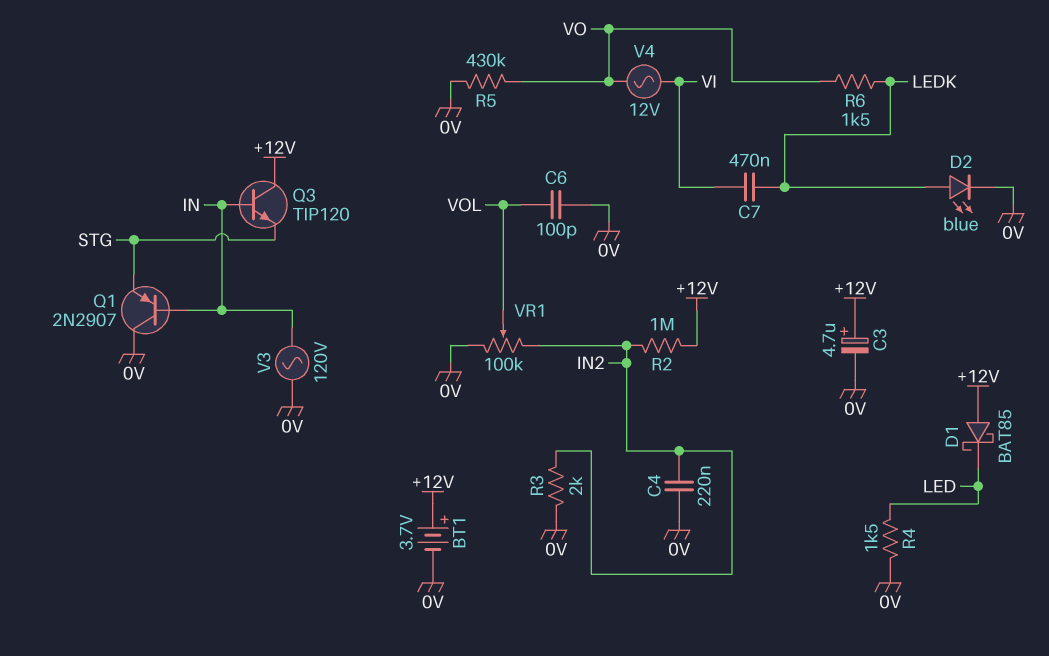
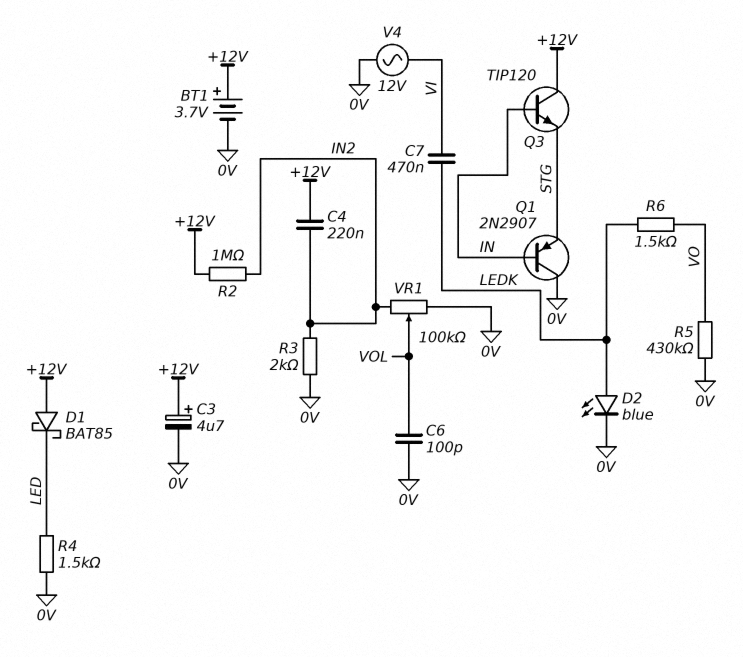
C4: 220nF (0V, IN2) -> 220nF (+12V, IN2)
V3: AC 120V (0V, IN) -> none
V4: AC 12V (VI, VO) -> AC 12V (0V, VI)

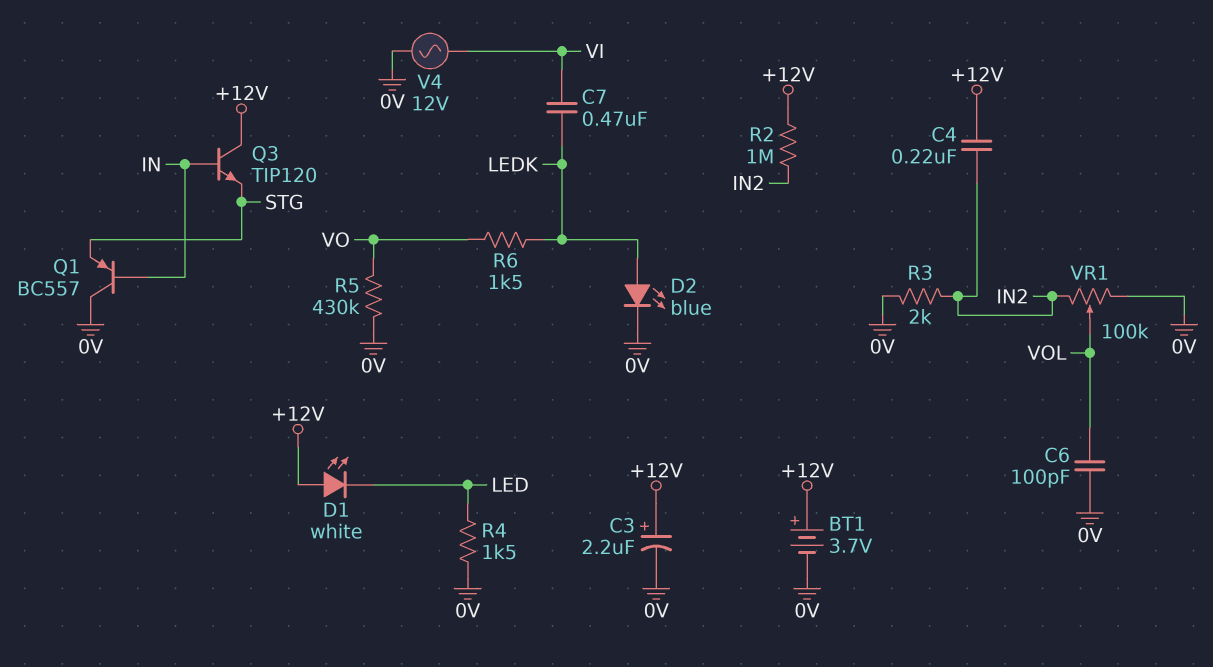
C3: 4.7uF (plus +12V, minus 0V) -> 2.2uF (plus +12V, minus 0V)
D1: schottky BAT85 (A +12V, K LED) -> LED white (A +12V, K LED)
Q1: PNP 2N2907 (B IN, C 0V, E STG) -> PNP BC557 (B IN, C 0V, E STG)

